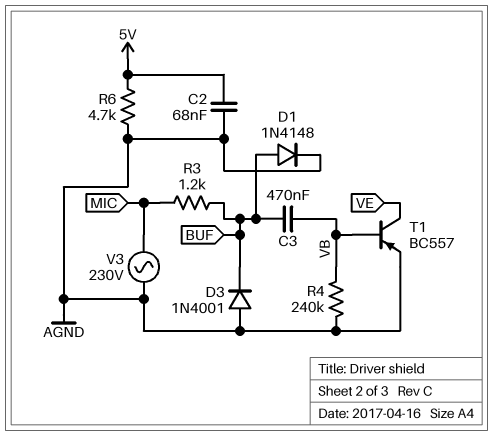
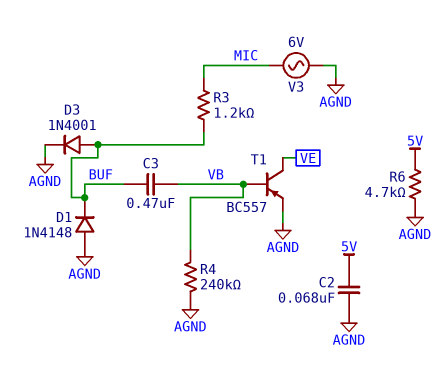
D1: diode 1N4148 (A BUF, K AGND) -> diode 1N4148 (A AGND, K BUF)
D3: diode 1N4001 (A AGND, K BUF) -> diode 1N4001 (A BUF, K AGND)
V3: AC 230V (AGND, MIC) -> AC 6V (AGND, MIC)

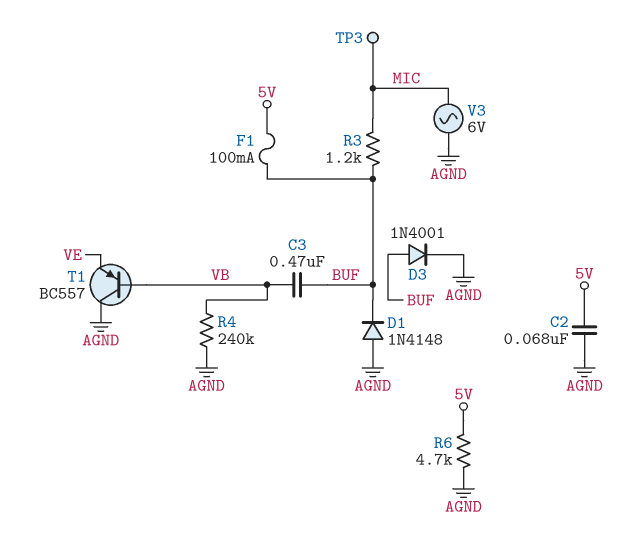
F1: none -> 100mA (5V, BUF)
T1: PNP BC557 (B VB, C VE, E AGND) -> PNP BC557 (B VB, C AGND, E VE)
TP3: none -> test point (MIC)

